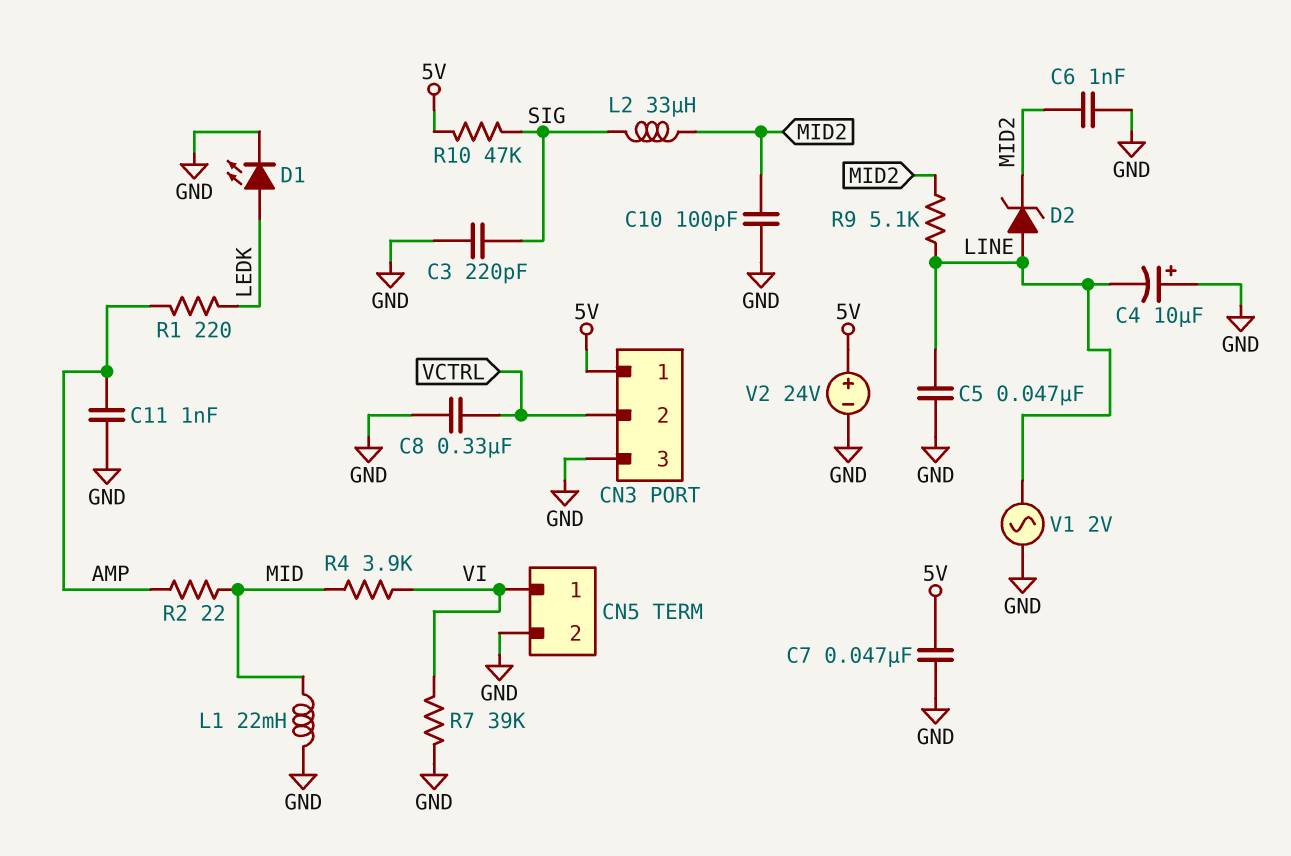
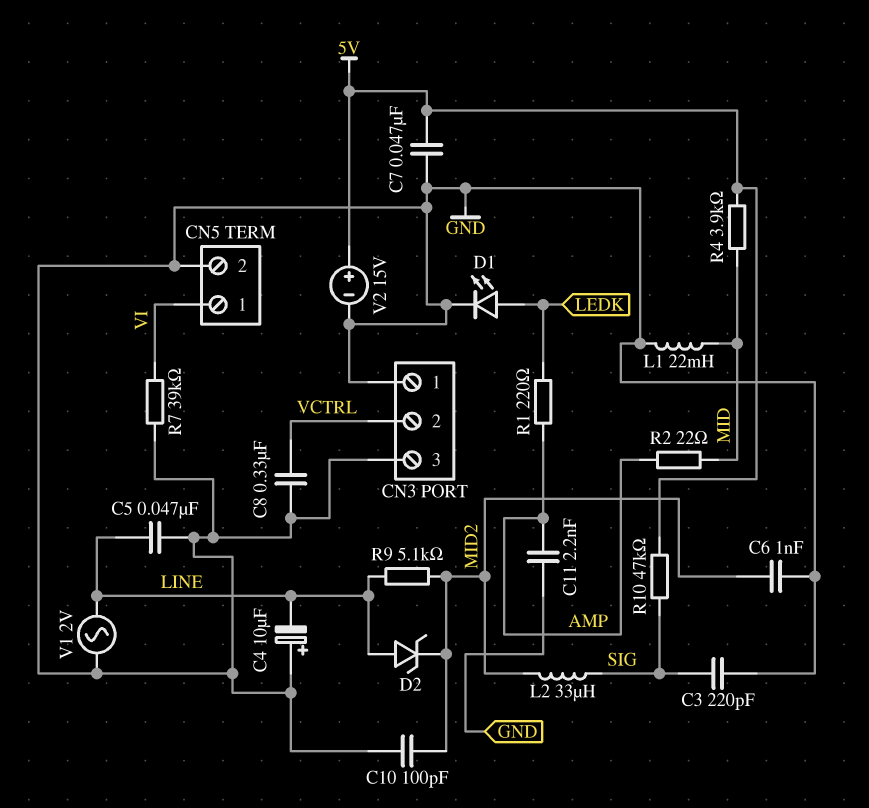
C11: 1nF (AMP, GND) -> 2.2nF (AMP, GND)
CN3 pin 1: 5V -> GND
R4: 3.9k (MID, VI) -> 3.9k (5V, MID)
V2: 24V (plus 5V, minus GND) -> 15V (plus 5V, minus GND)

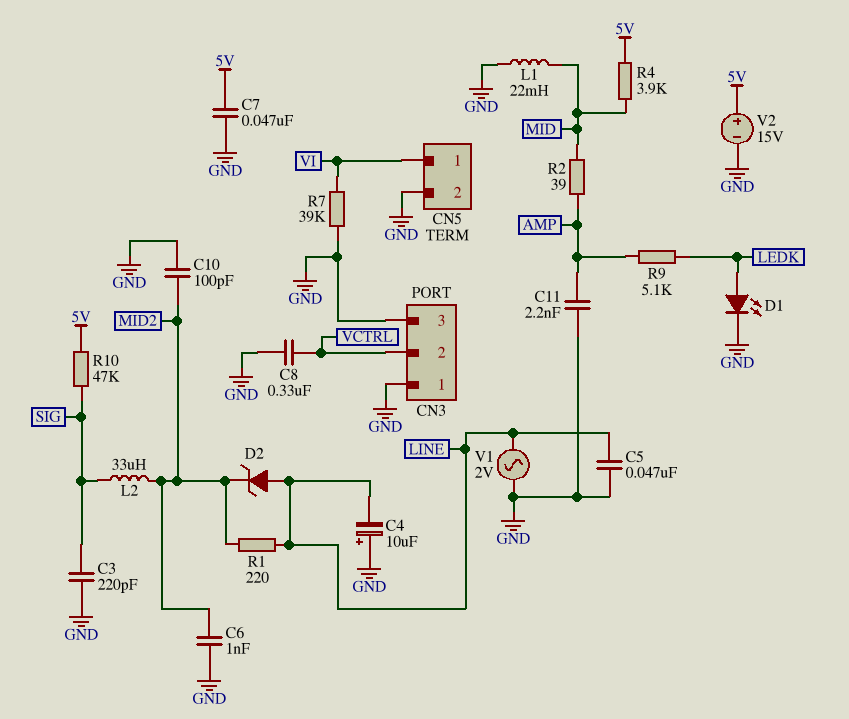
R1: 220 (AMP, LEDK) -> 220 (LINE, MID2)
R2: 22 (AMP, MID) -> 39 (AMP, MID)
R9: 5.1k (LINE, MID2) -> 5.1k (AMP, LEDK)

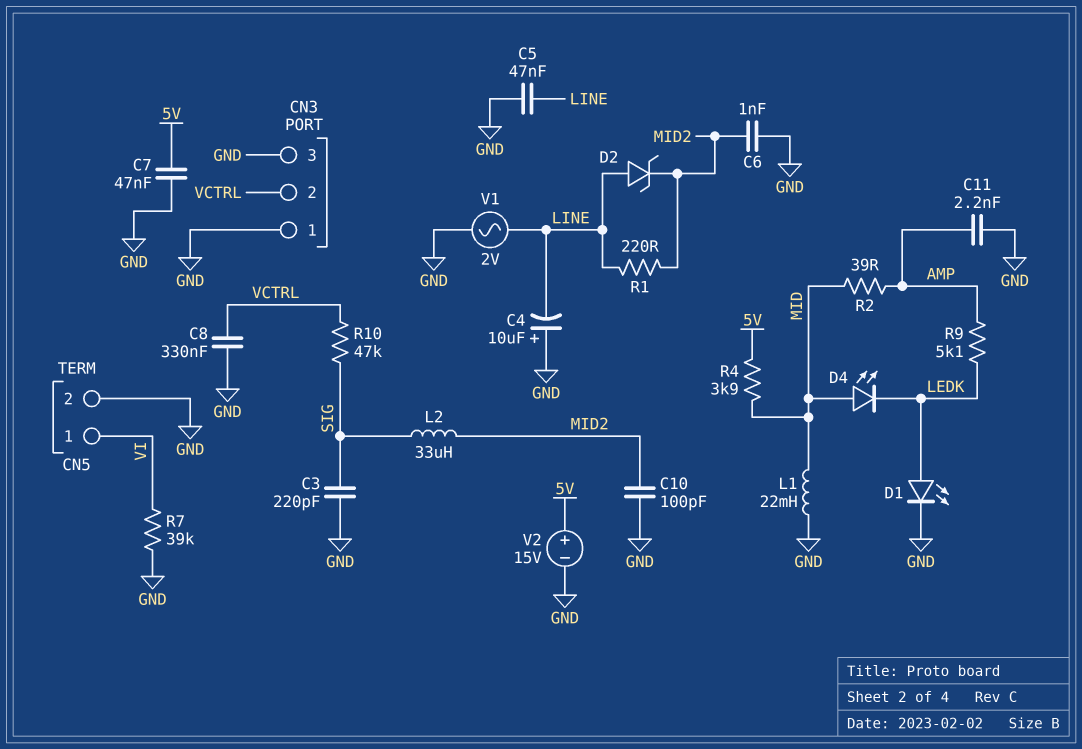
D4: none -> LED (A MID, K LEDK)
R10: 47k (5V, SIG) -> 47k (SIG, VCTRL)

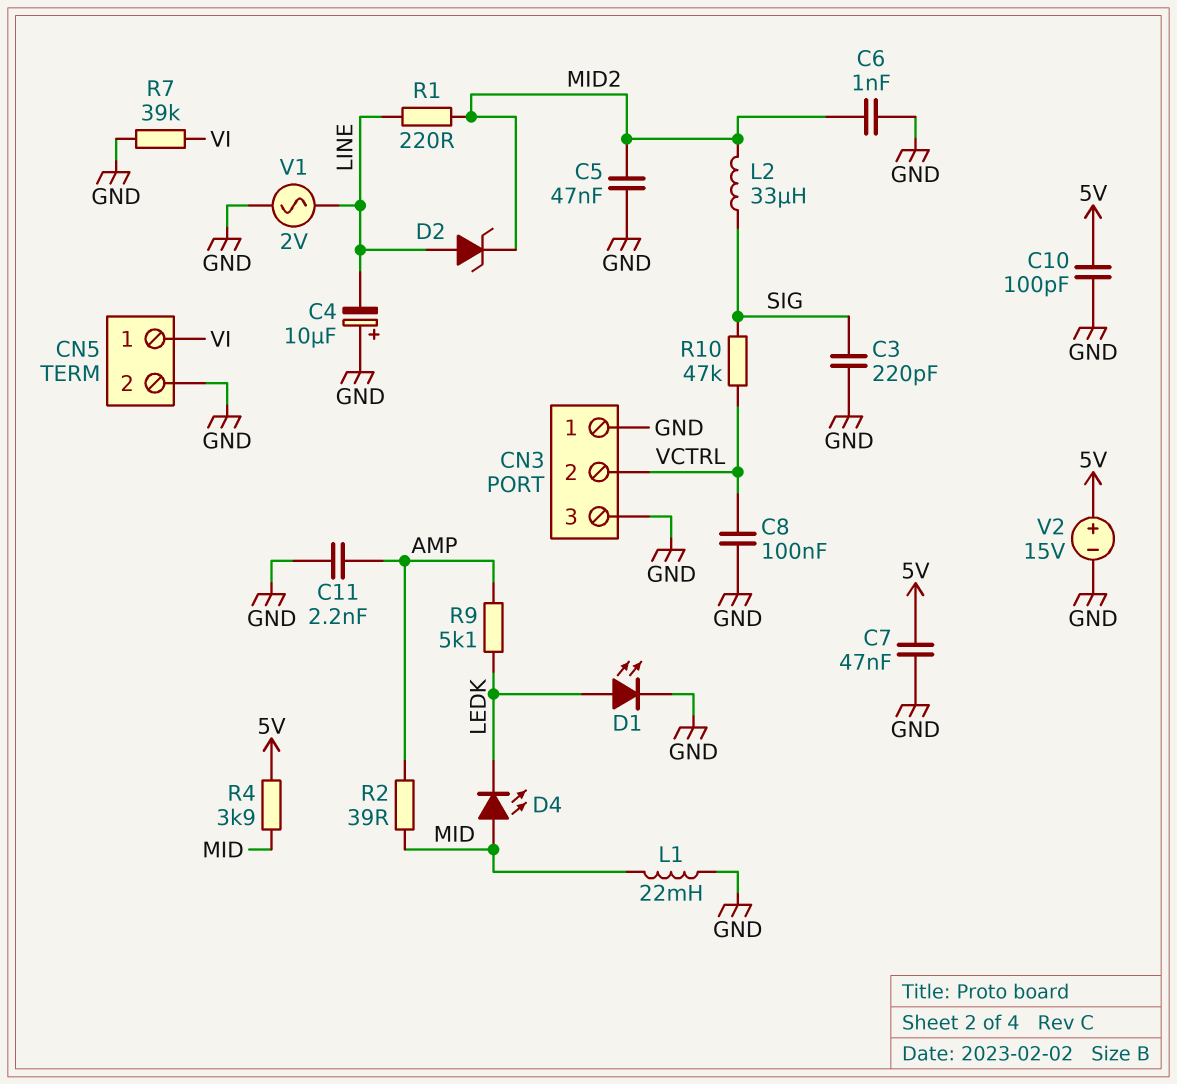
C5: 47nF (GND, LINE) -> 47nF (GND, MID2)
C8: 330nF (GND, VCTRL) -> 100nF (GND, VCTRL)
C10: 100pF (GND, MID2) -> 100pF (5V, GND)

